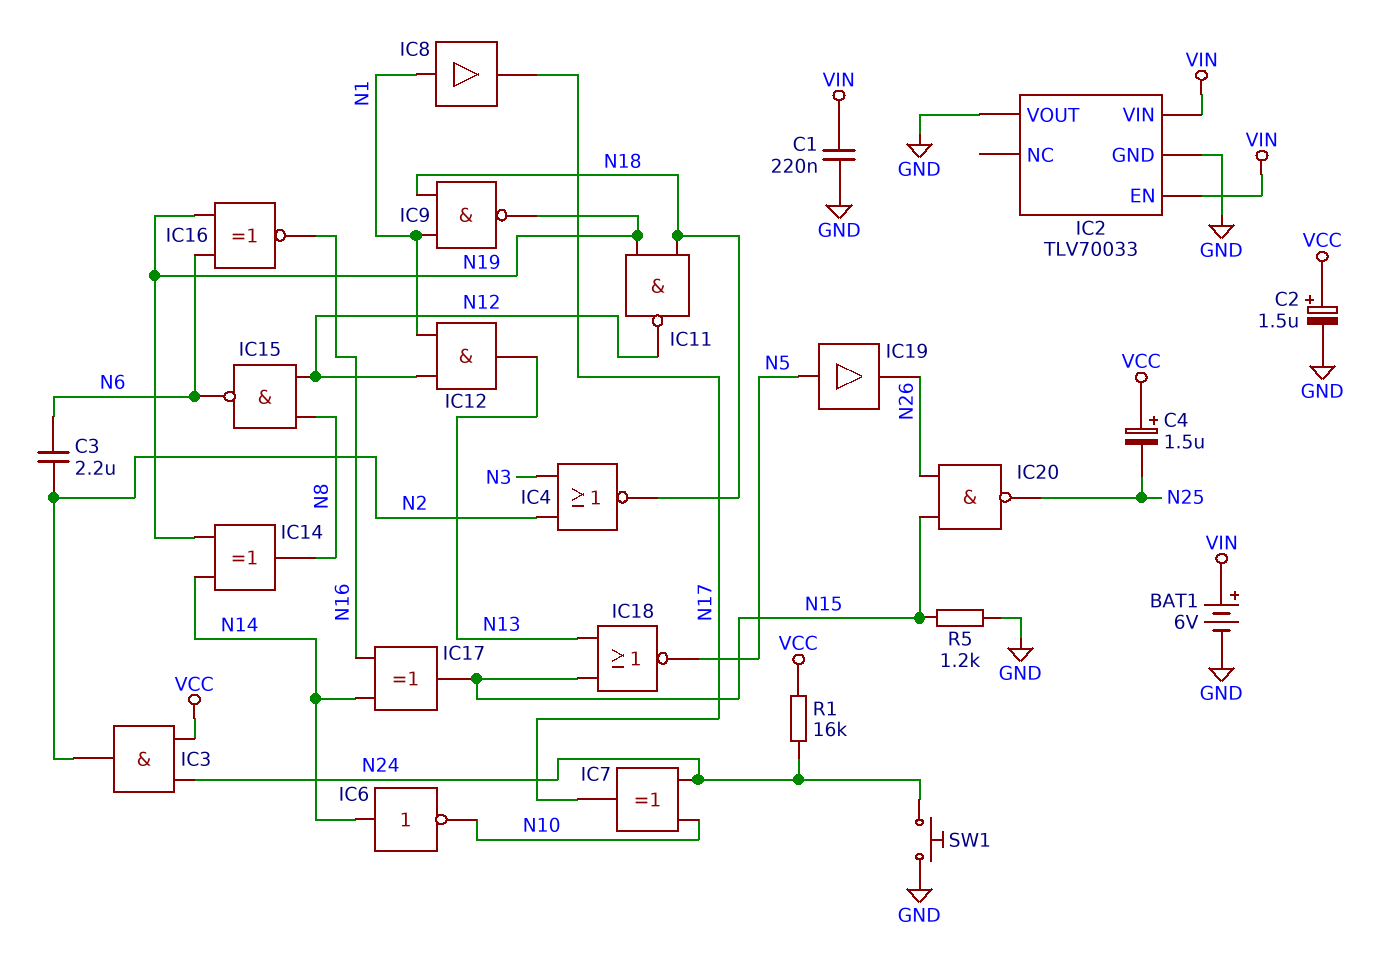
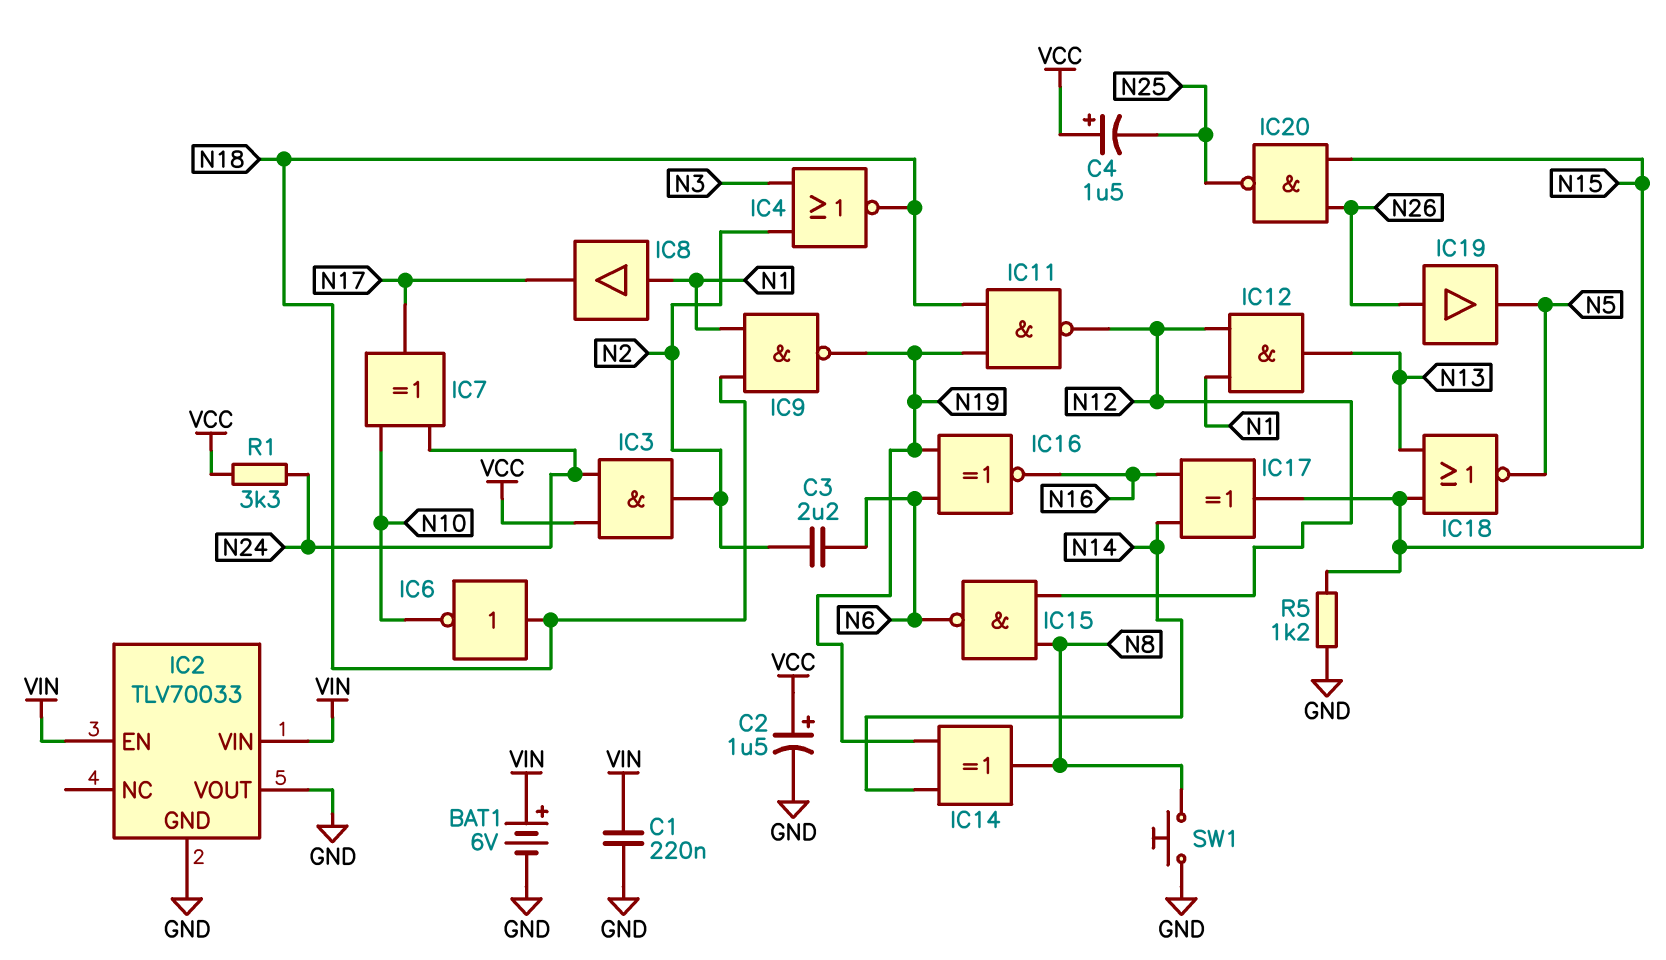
IC6: NOT (in N14, out N10) -> NOT (in N18, out N10)
IC19: buffer (in N5, out N26) -> buffer (in N26, out N5)
R1: 16k (N24, VCC) -> 3.3k (N24, VCC)
SW1: button (GND, N24) -> button (GND, N8)

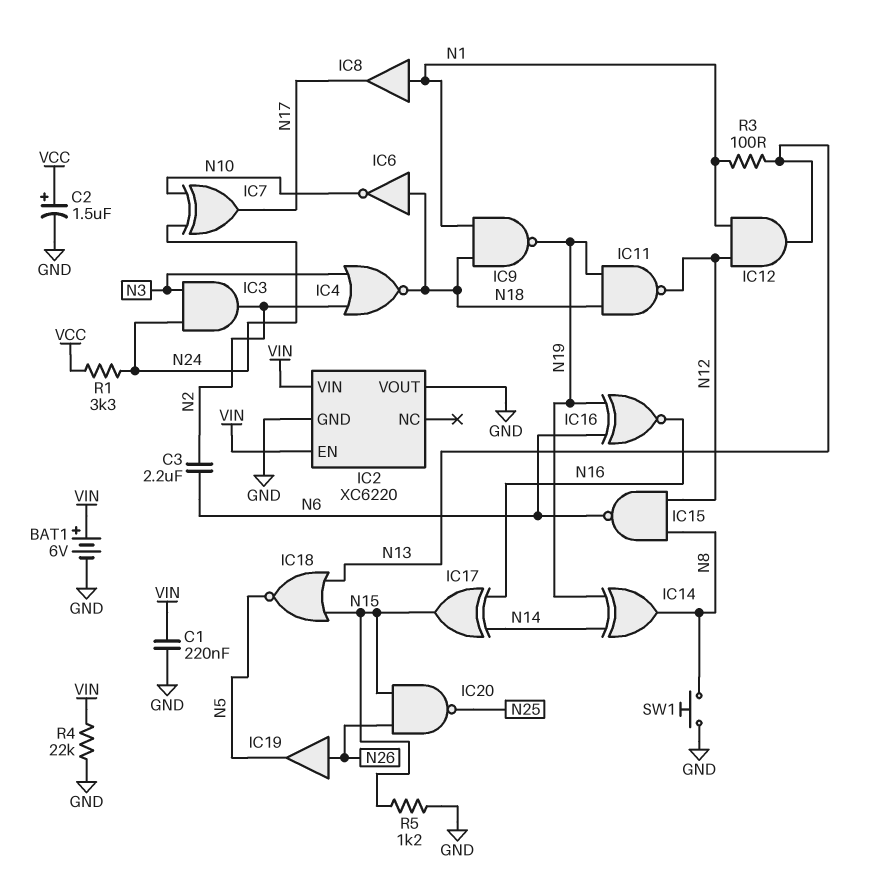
C4: 1.5uF (plus VCC, minus N25) -> none
IC2: TLV70033 -> XC6220
IC3: AND (in N24, in VCC, out N2) -> AND (in N3, in N24, out N2)
R3: none -> 100 (N1, N13)
R4: none -> 22k (GND, VIN)

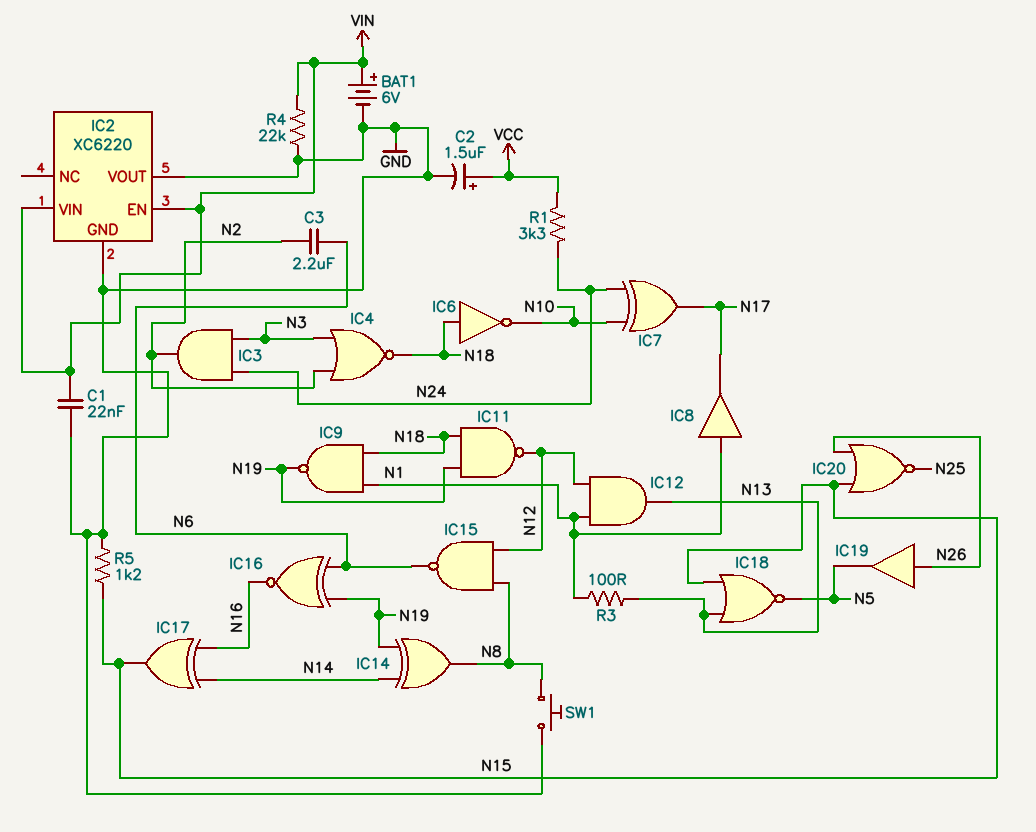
C1: 220nF (GND, VIN) -> 22nF (GND, VIN)
IC20: NAND (in N15, in N26, out N25) -> NOR (in N15, in N26, out N25)

